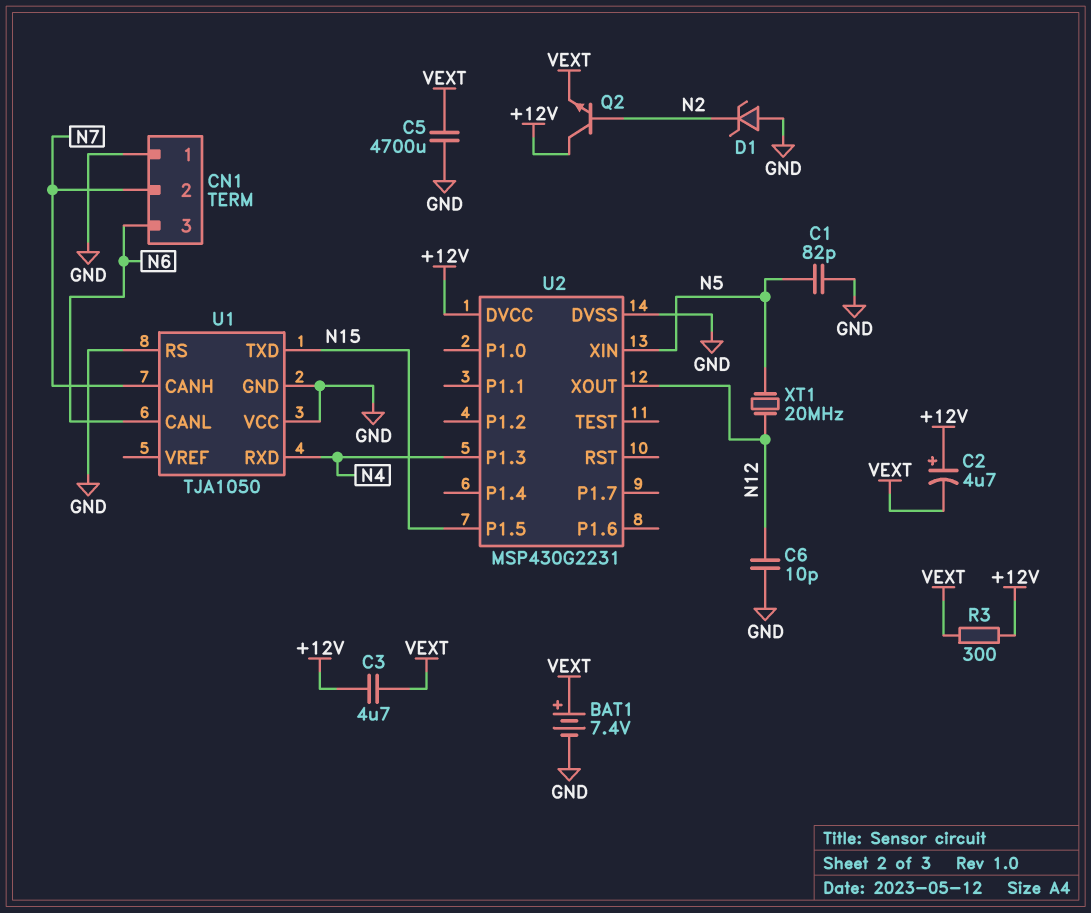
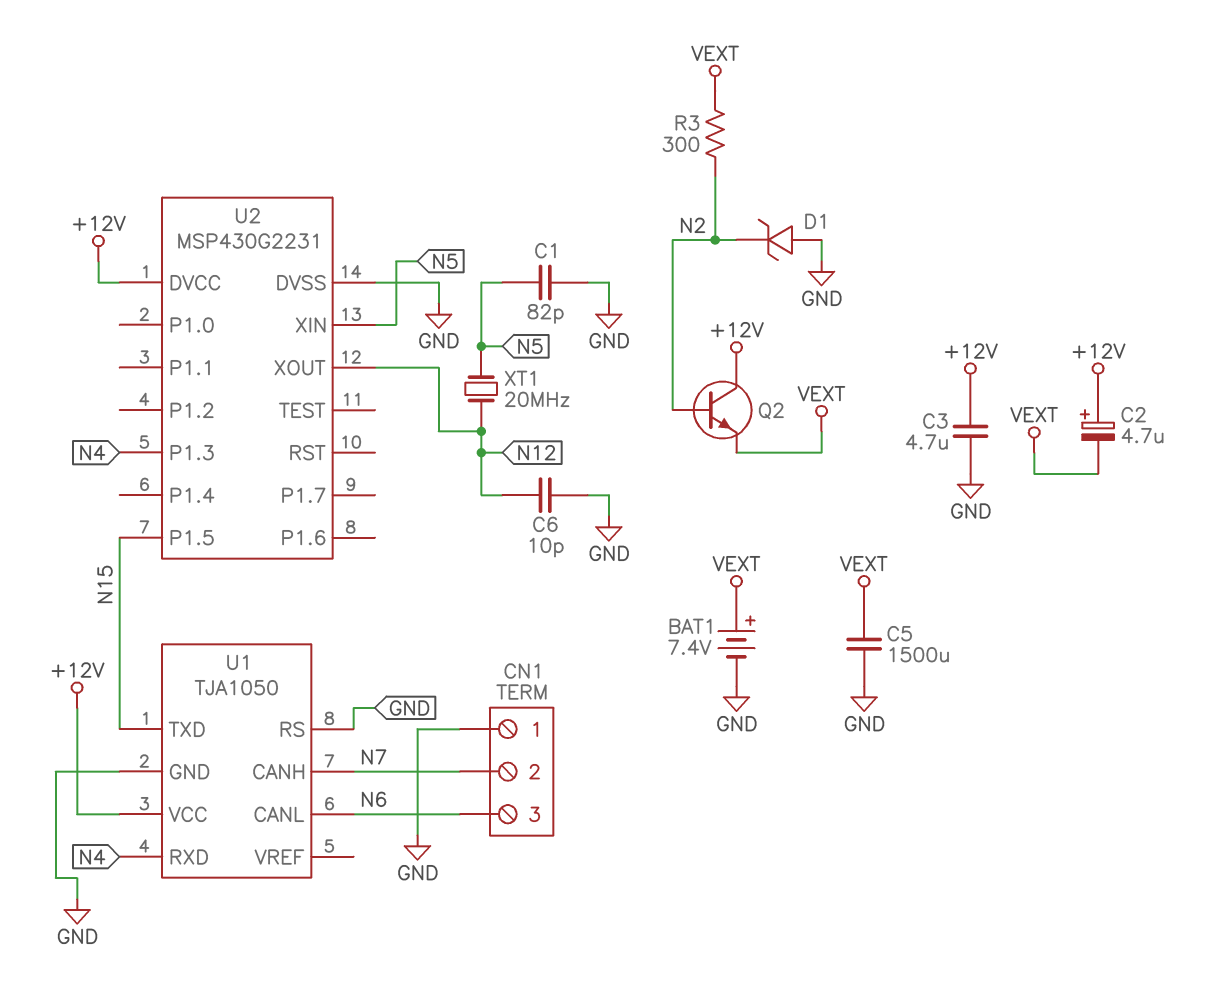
C3: 4.7uF (+12V, VEXT) -> 4.7uF (+12V, GND)
C5: 4700uF (GND, VEXT) -> 1500uF (GND, VEXT)
R3: 300 (+12V, VEXT) -> 300 (N2, VEXT)
U1 pin VCC: GND -> +12V

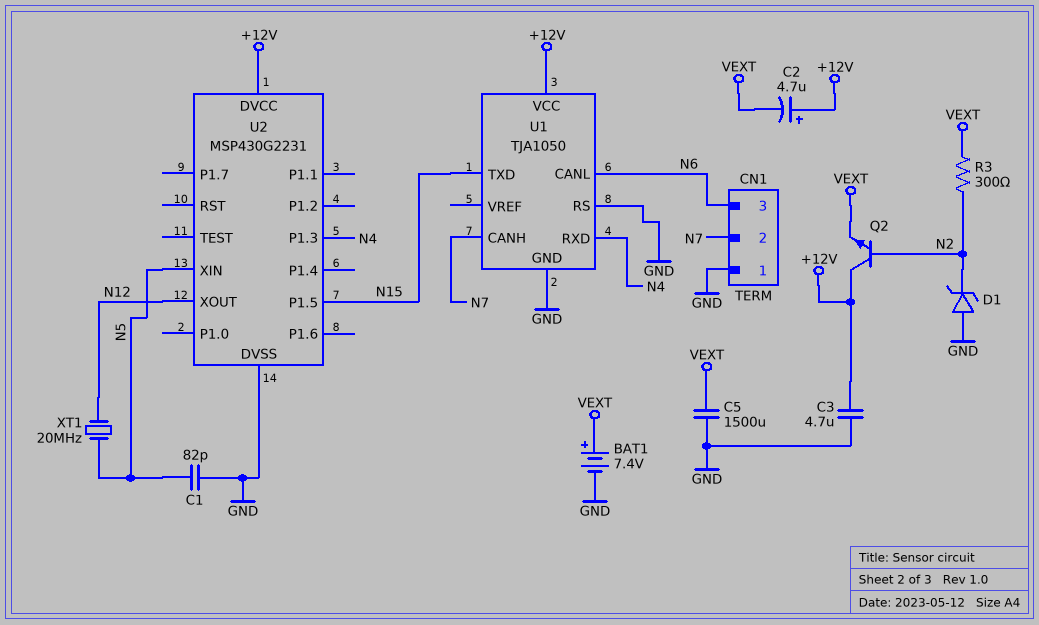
C6: 10pF (GND, N12) -> none

